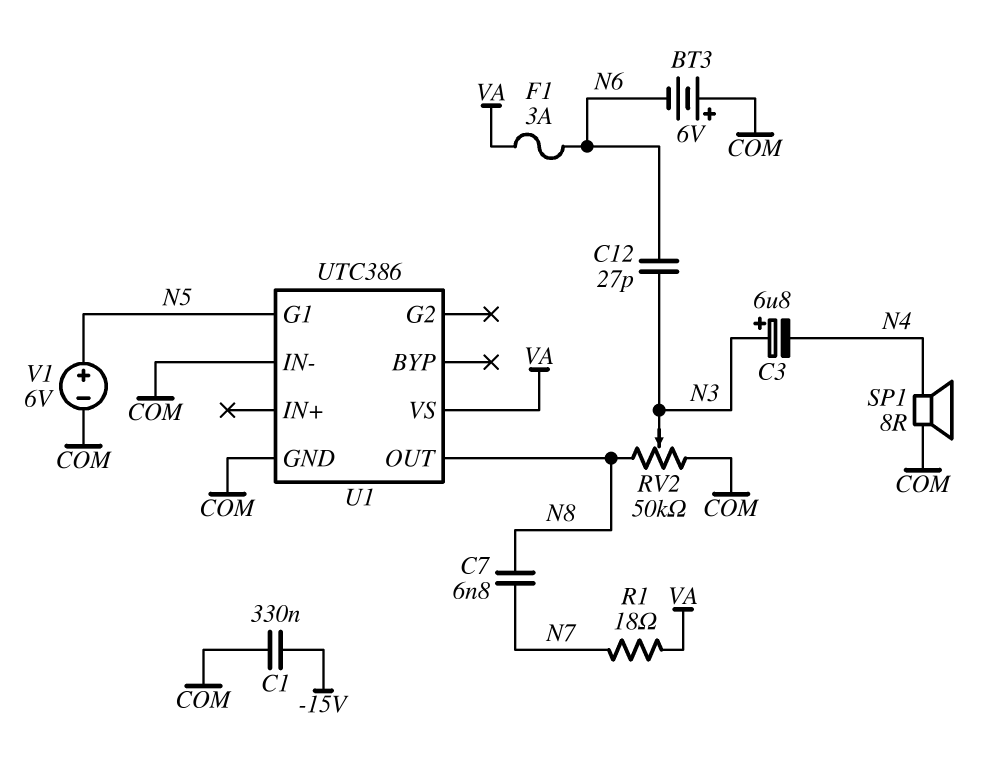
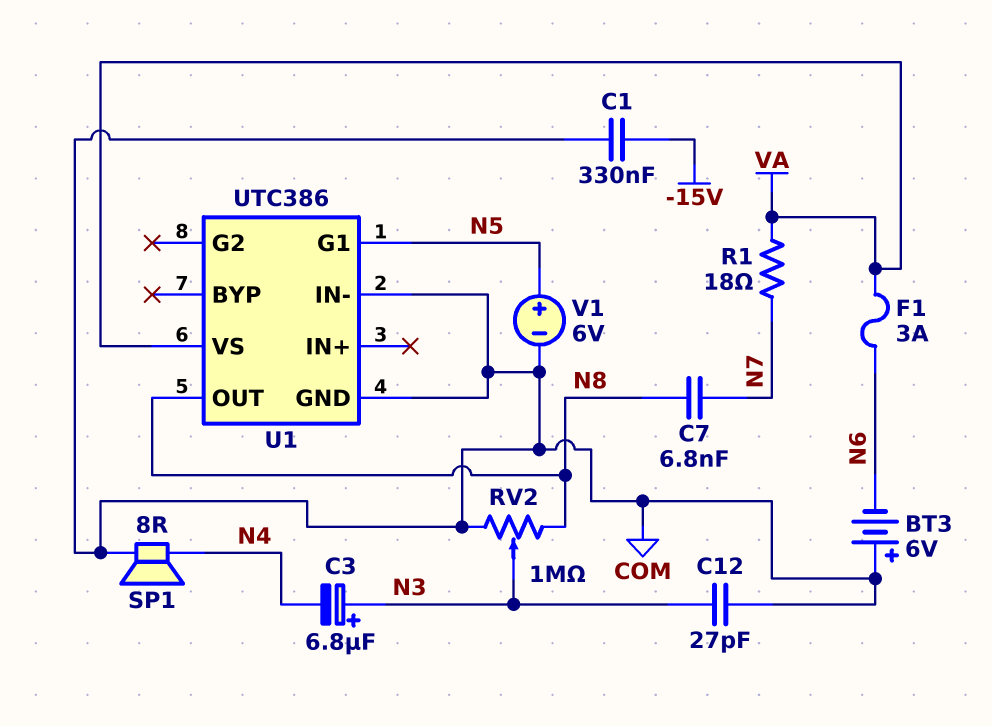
C12: 27pF (N3, N6) -> 27pF (COM, N3)
RV2: 50k (COM, N8, wiper N3) -> 1M (COM, N8, wiper N3)

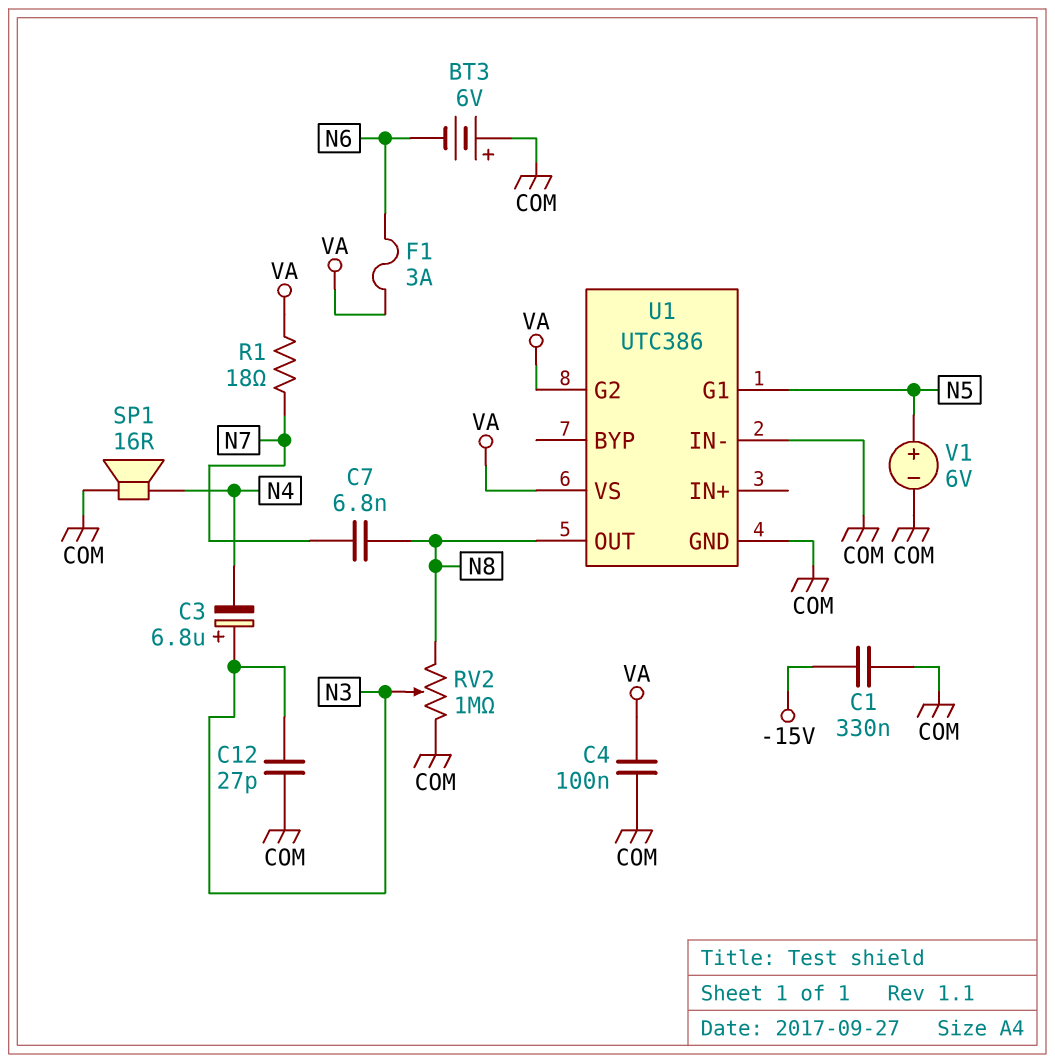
C4: none -> 100nF (COM, VA)
SP1: speaker 8R (COM, N4) -> speaker 16R (COM, N4)
U1 pin G2: none -> VA

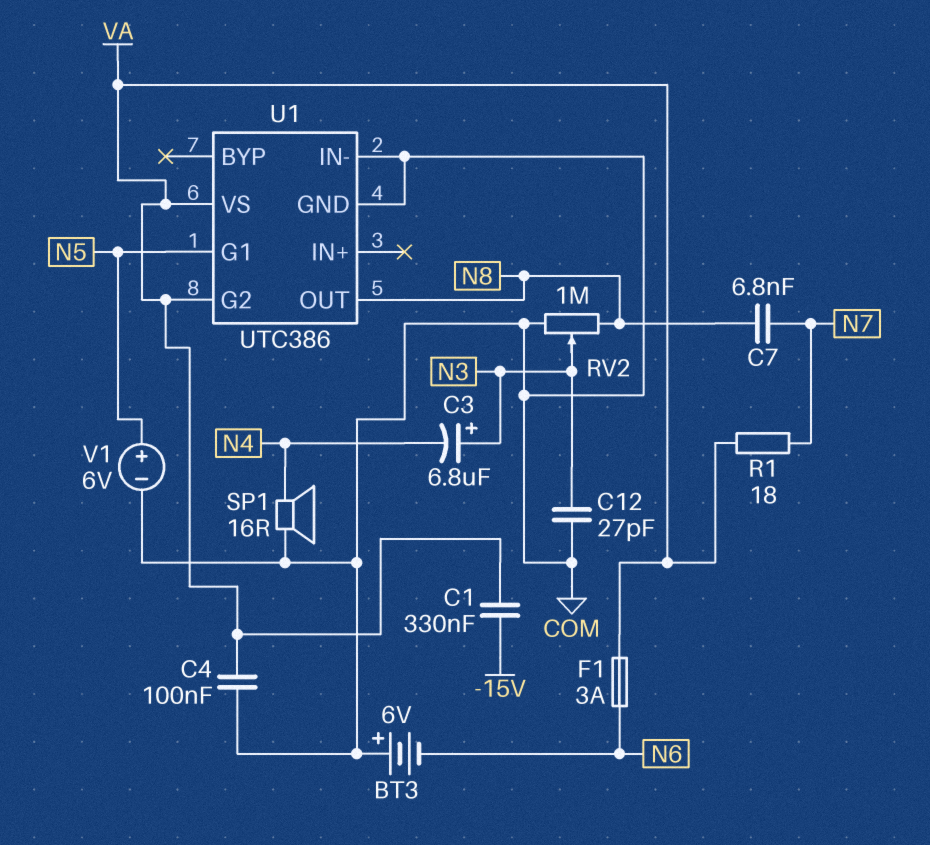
C1: 330nF (-15V, COM) -> 330nF (-15V, VA)

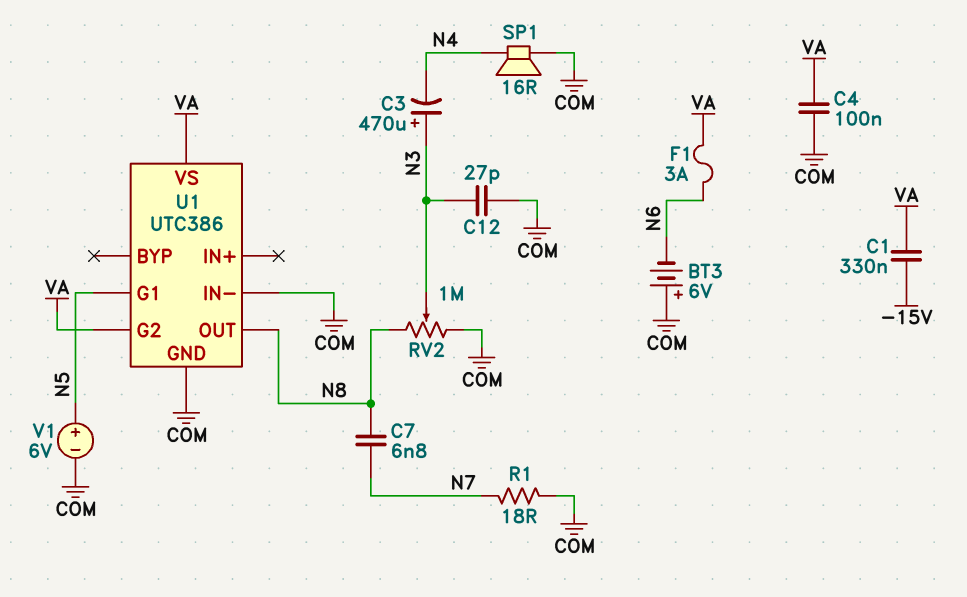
C3: 6.8uF (plus N3, minus N4) -> 470uF (plus N3, minus N4)
R1: 18 (N7, VA) -> 18 (COM, N7)

